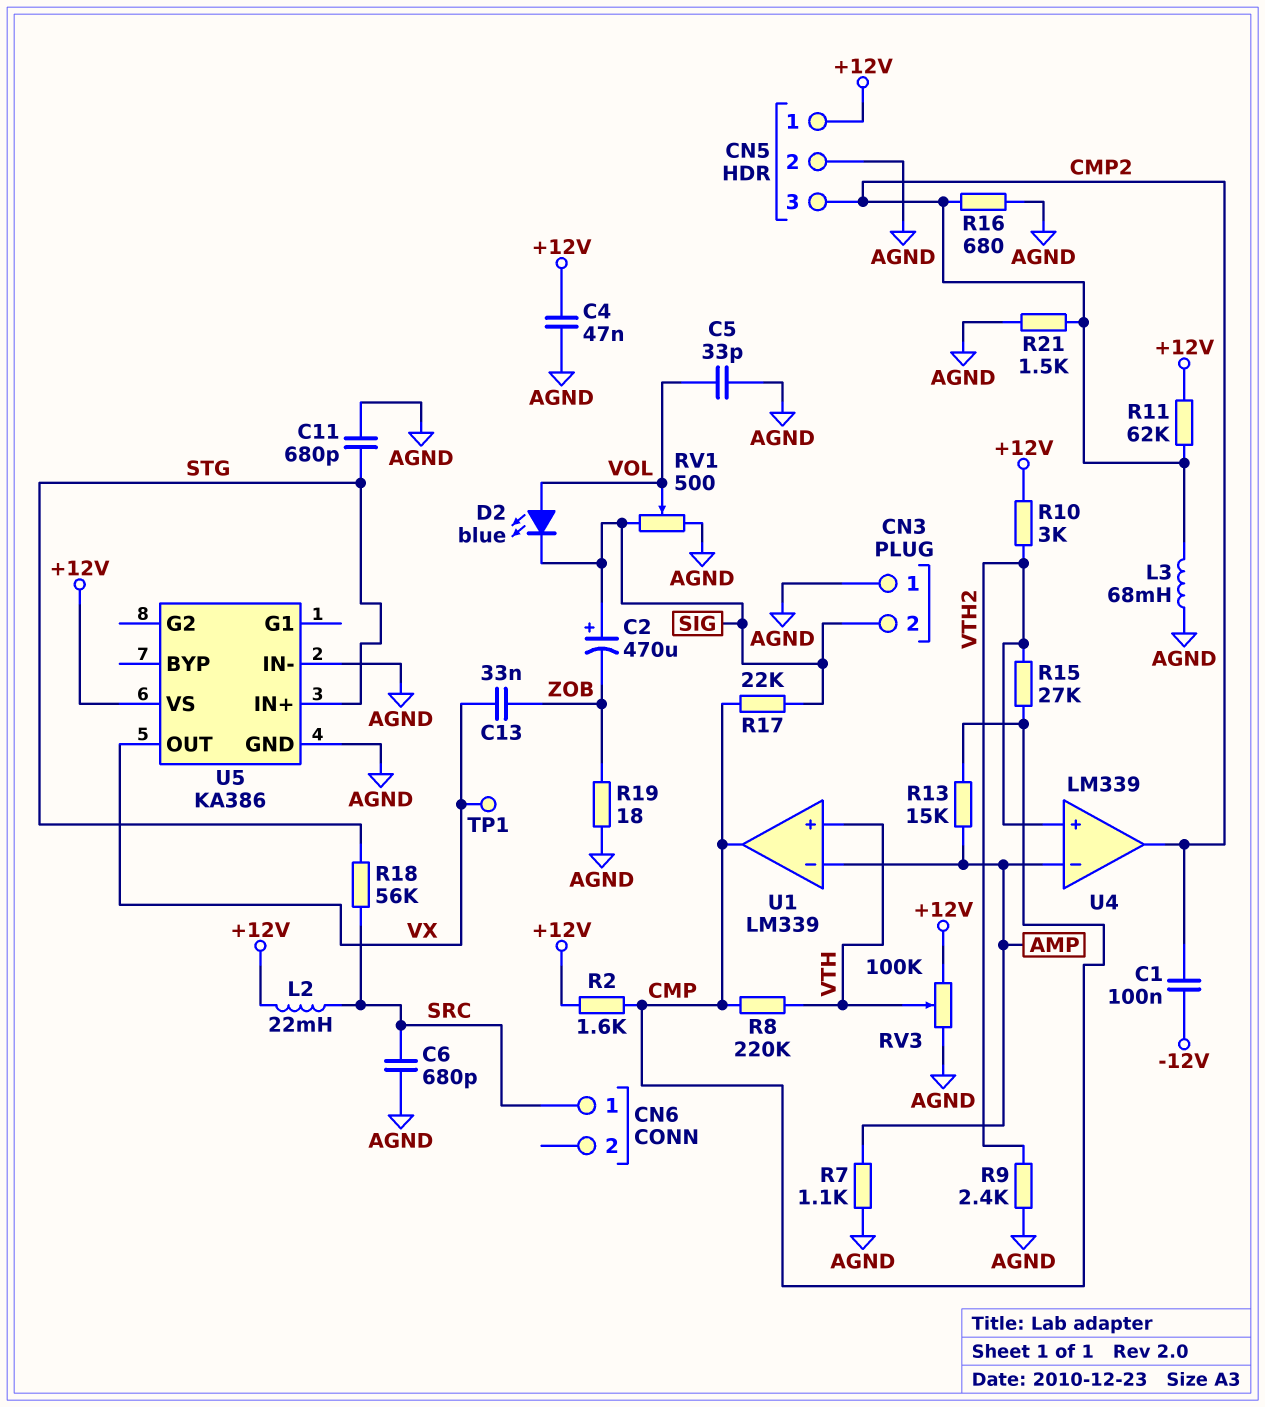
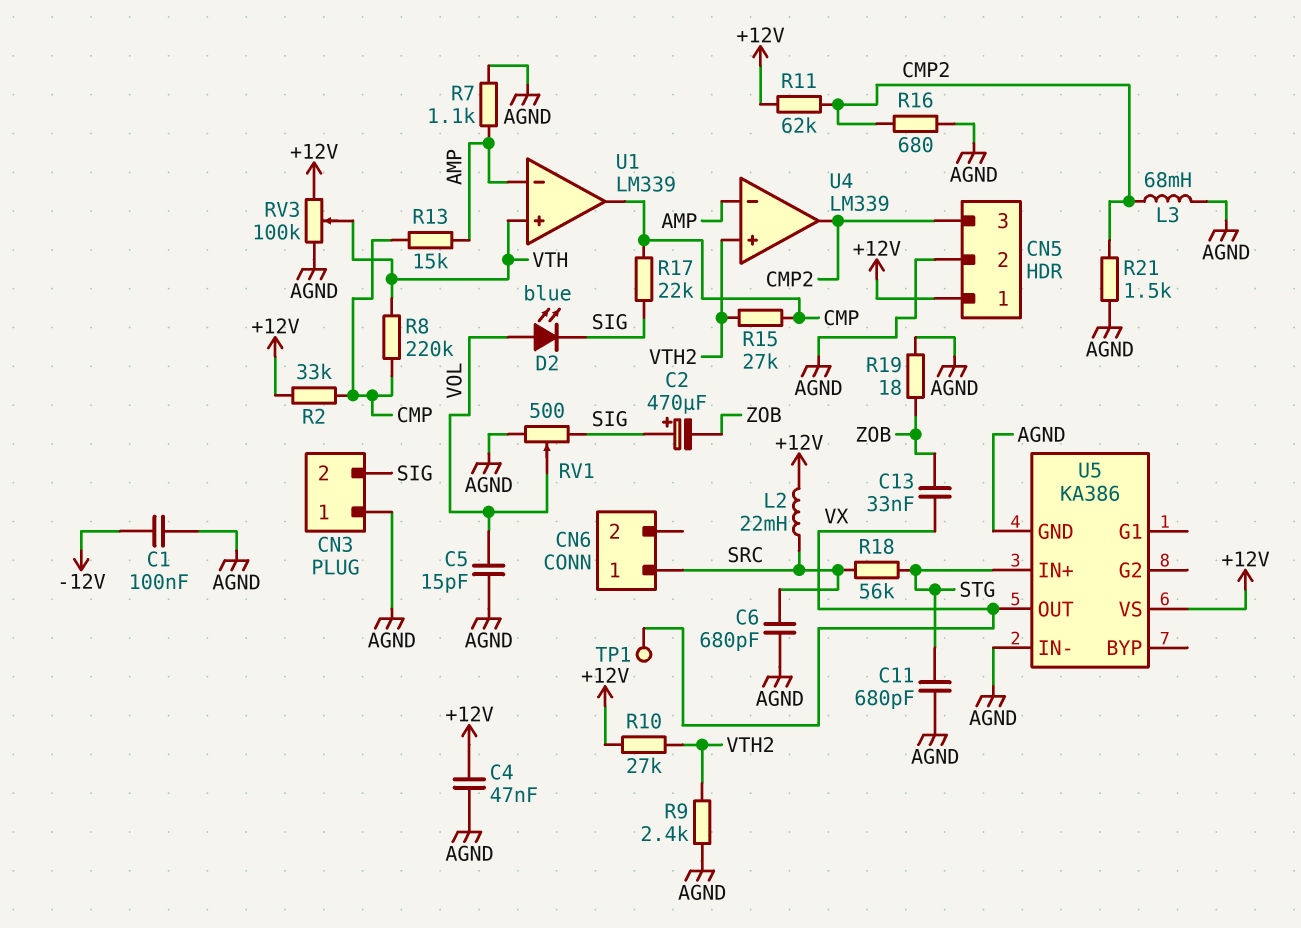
C1: 100nF (-12V, CMP2) -> 100nF (-12V, AGND)
C5: 33pF (AGND, VOL) -> 15pF (AGND, VOL)
R2: 1.6k (+12V, CMP) -> 33k (+12V, CMP)
R10: 3k (+12V, VTH2) -> 27k (+12V, VTH2)

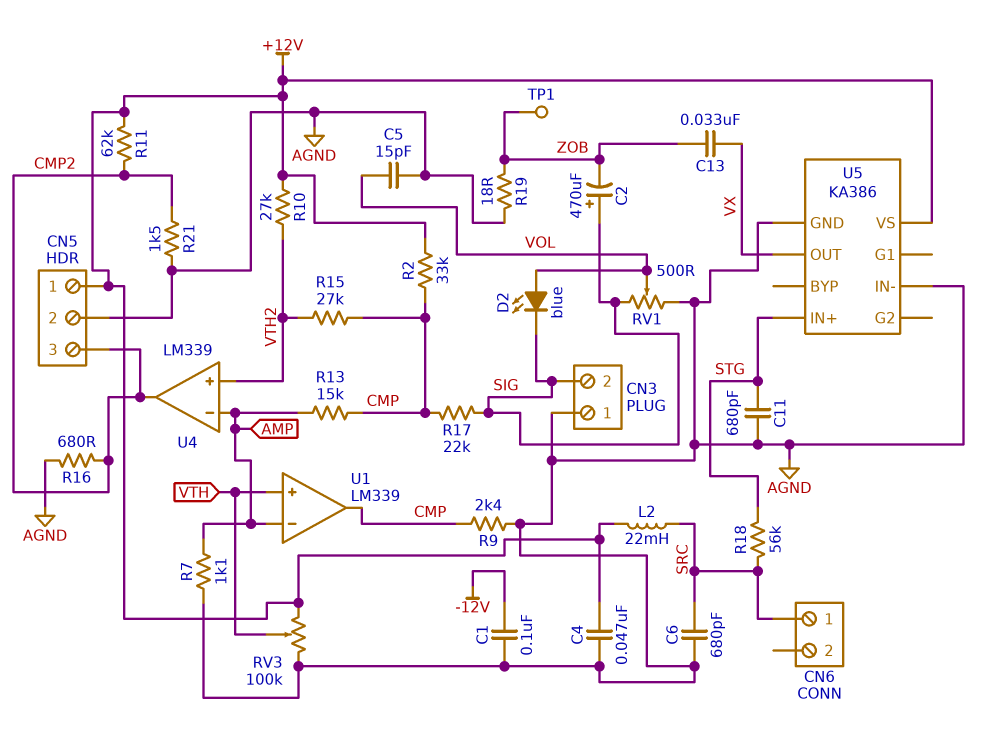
L3: 68mH (AGND, CMP2) -> none
R8: 220k (CMP, VTH) -> none
R9: 2.4k (AGND, VTH2) -> 2.4k (AGND, CMP)
TP1: test point (VX) -> test point (ZOB)

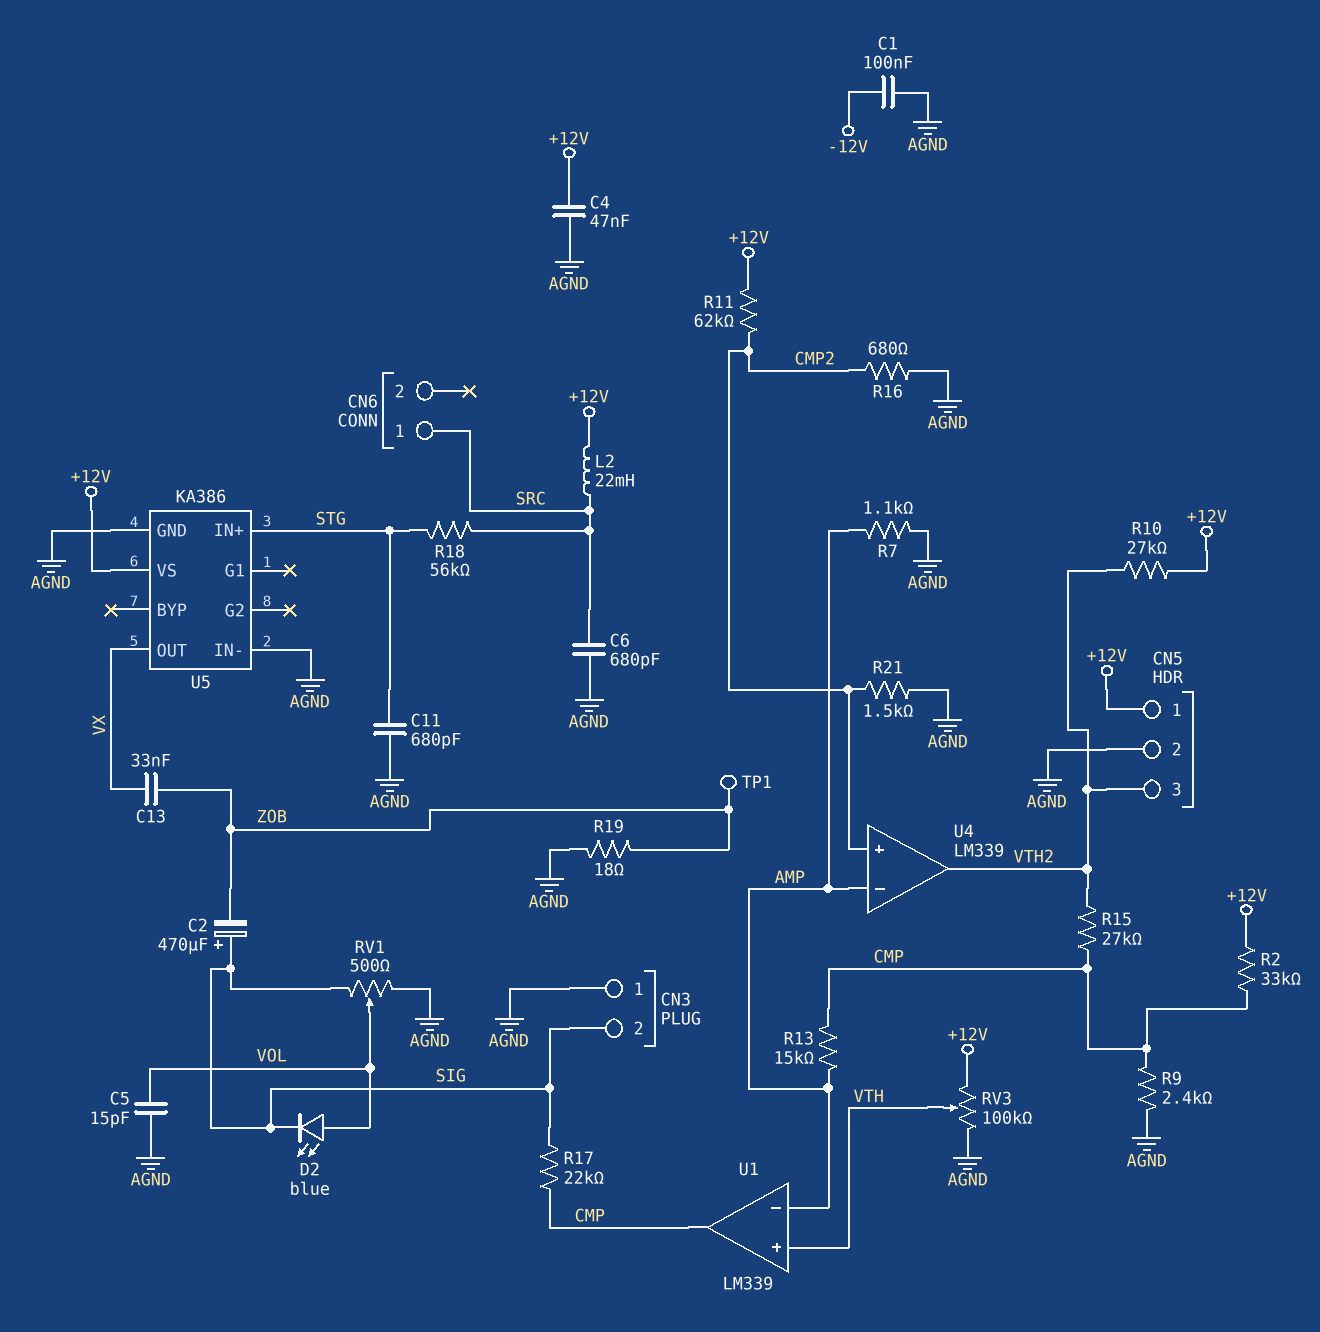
CN5 pin 3: CMP2 -> VTH2
U4 pin in+: VTH2 -> CMP2
U4 pin out: CMP2 -> VTH2

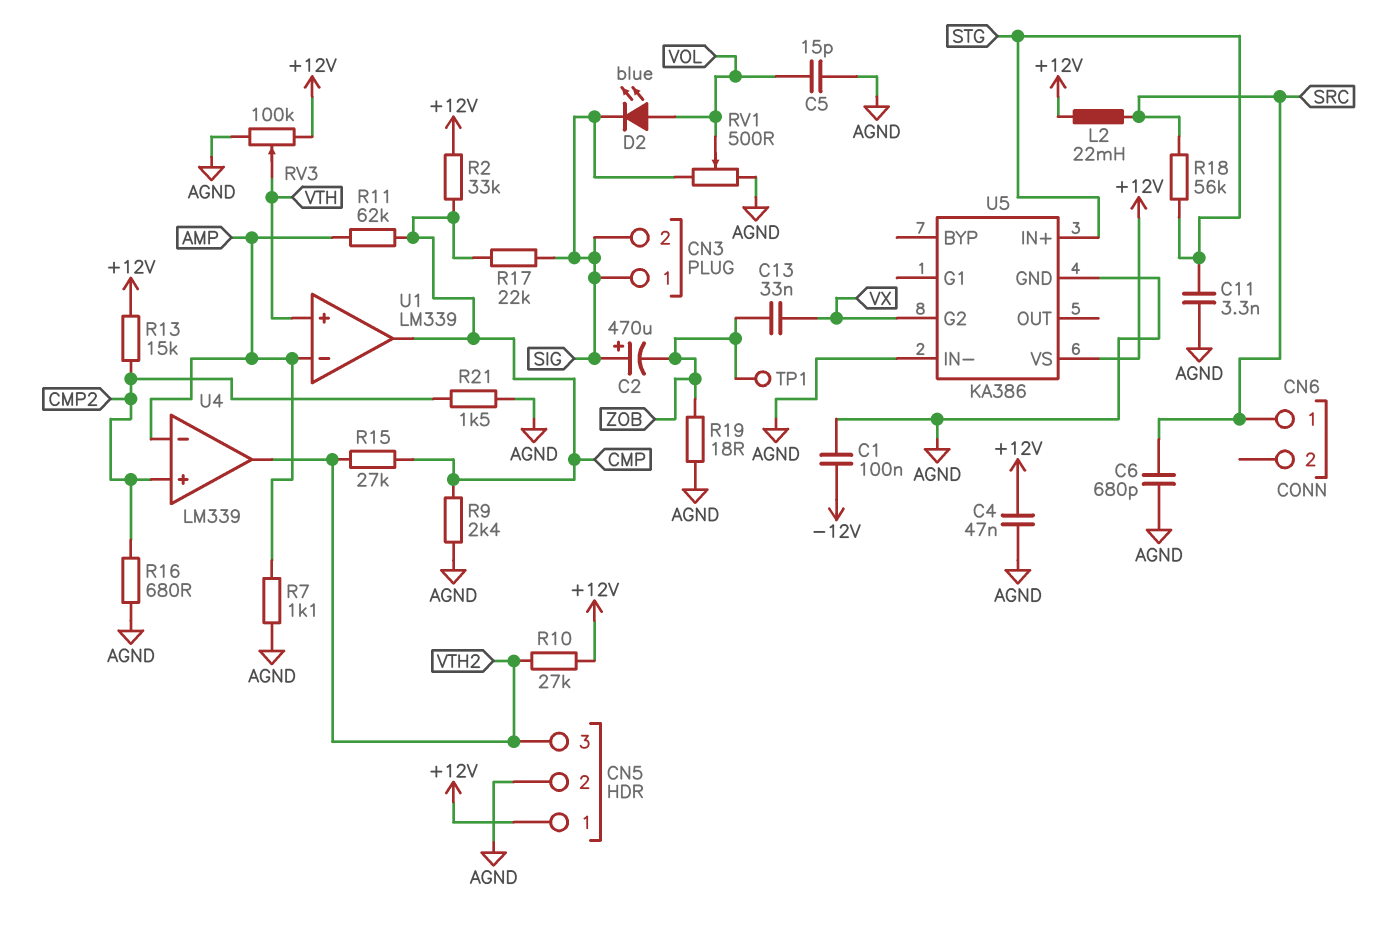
C11: 680pF (AGND, STG) -> 3.3nF (AGND, STG)
CN3 pin 1: AGND -> SIG
R11: 62k (+12V, CMP2) -> 62k (AMP, CMP)
R13: 15k (AMP, CMP) -> 15k (+12V, CMP2)
U5 pin G2: none -> VX
U5 pin OUT: VX -> none

